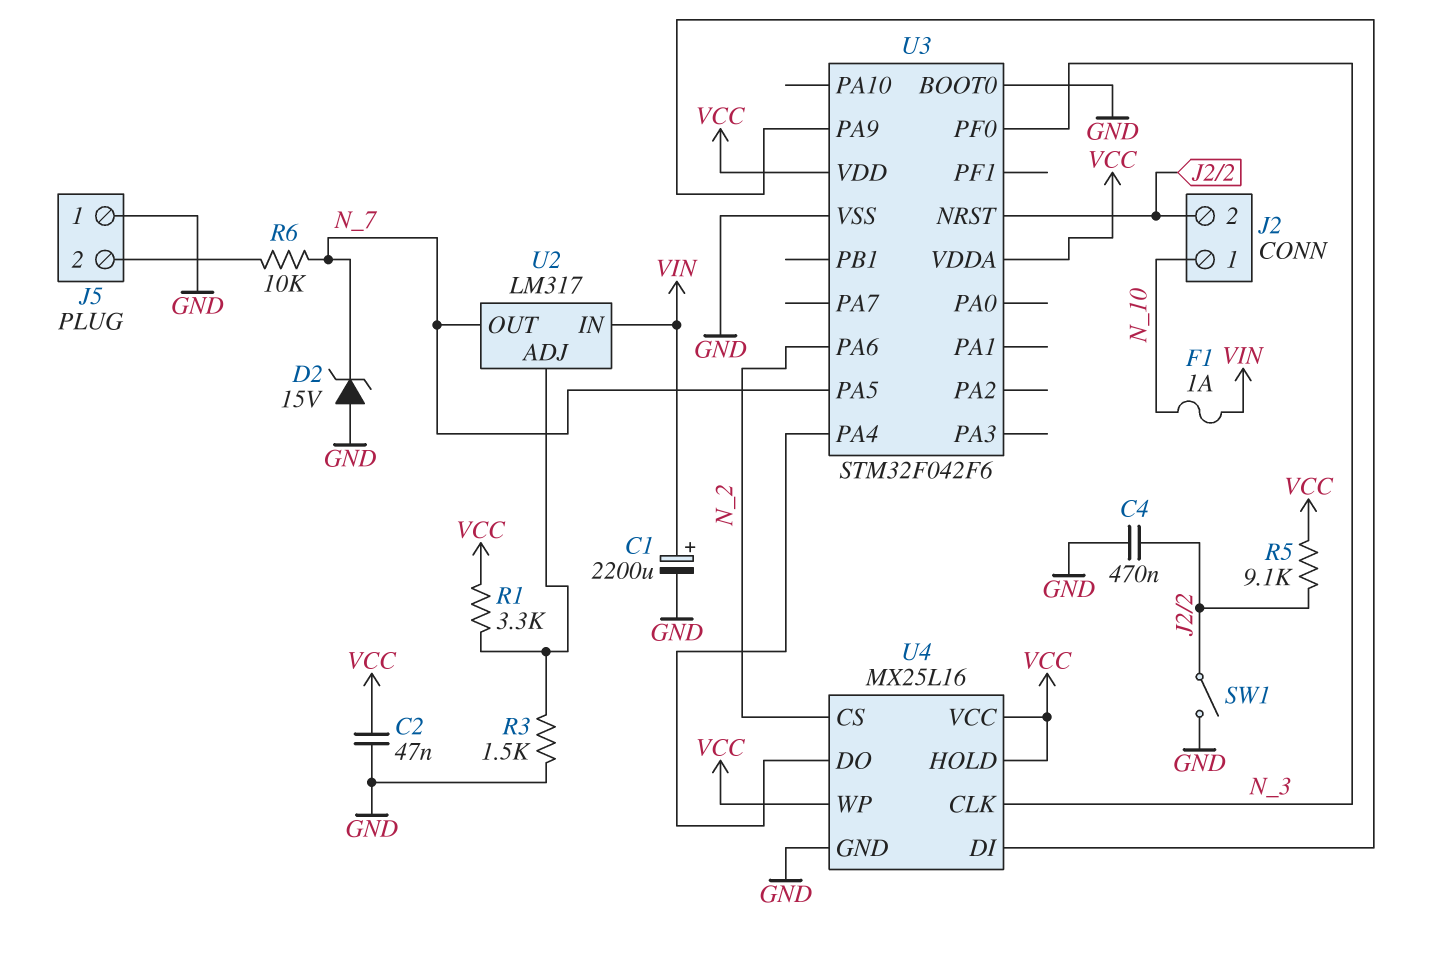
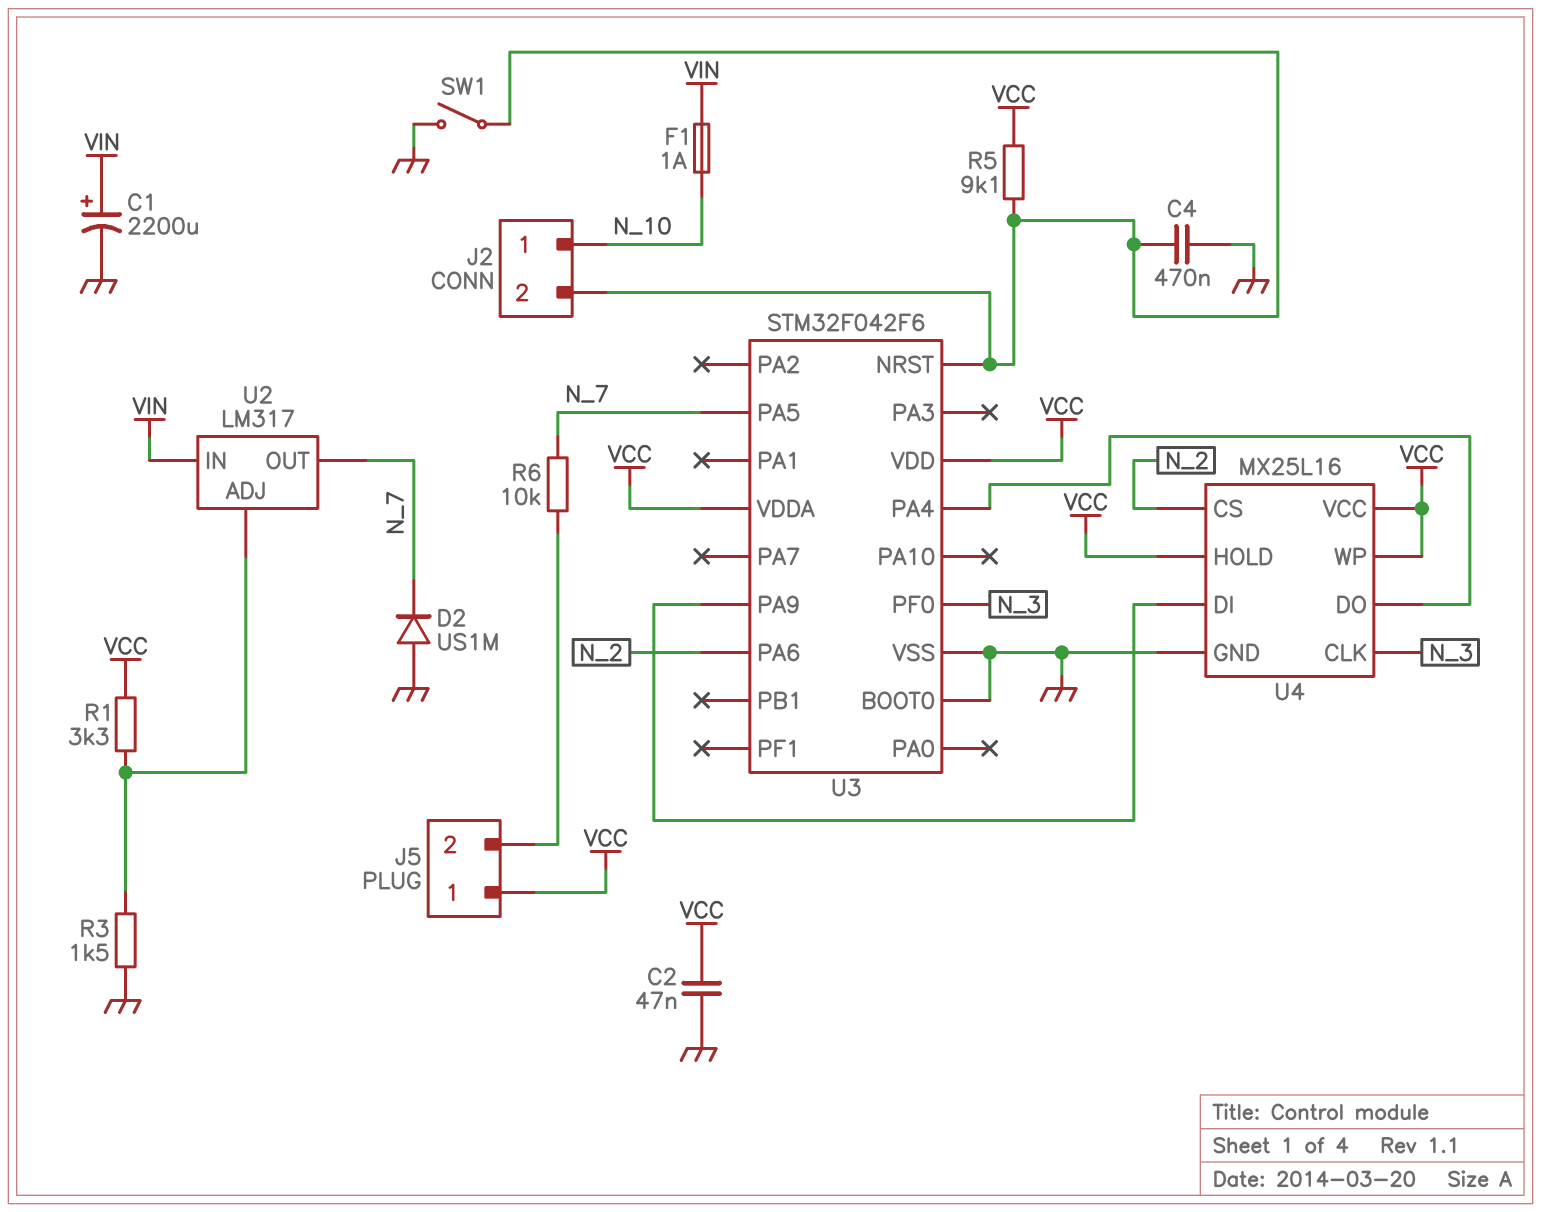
D2: zener 15V (A GND, K N_7) -> diode US1M (A GND, K N_7)
J5 pin 1: GND -> VCC

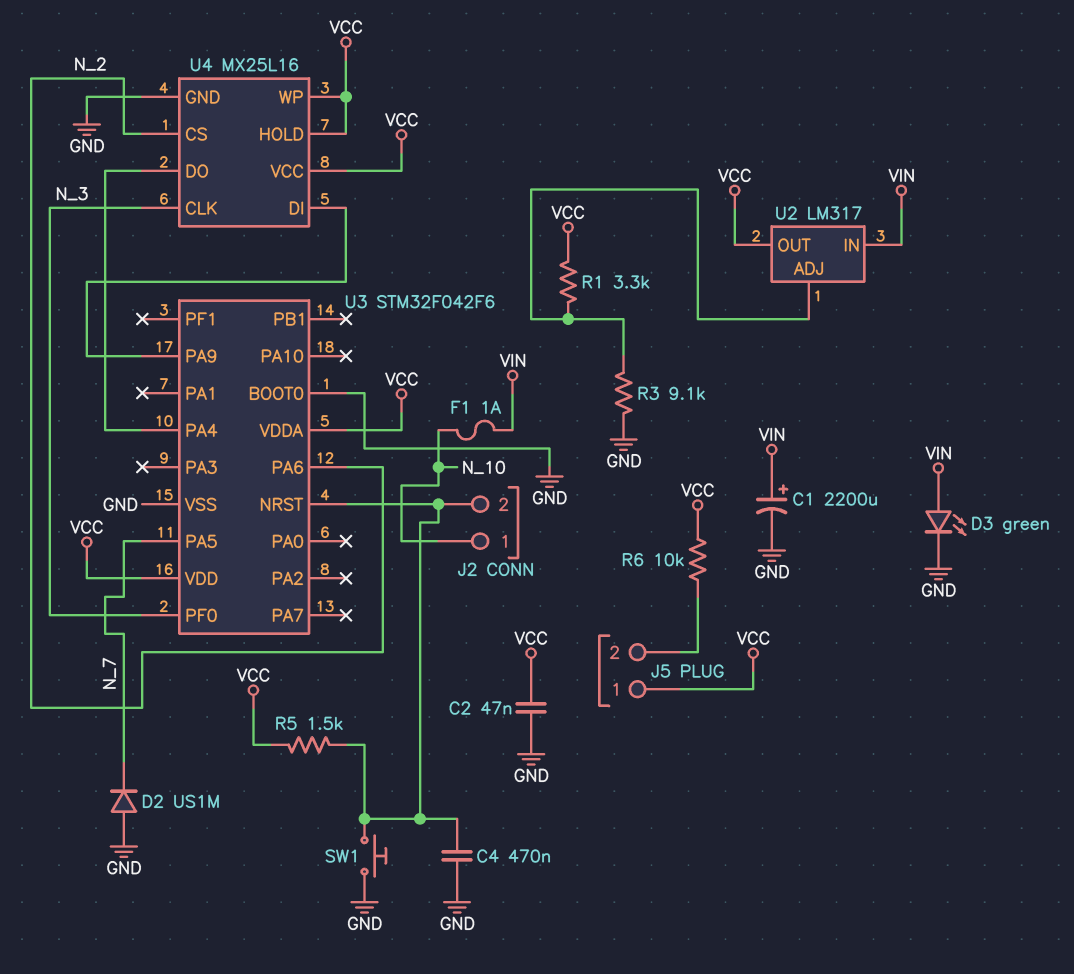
D3: none -> LED green (A VIN, K GND)
R3: 1.5k (GND, U2/ADJ) -> 9.1k (GND, U2/ADJ)
R5: 9.1k (J2/2, VCC) -> 1.5k (J2/2, VCC)
R6: 10k (J5/2, N_7) -> 10k (J5/2, VCC)
SW1: switch (GND, J2/2) -> button (GND, J2/2)
U2 pin OUT: N_7 -> VCC

